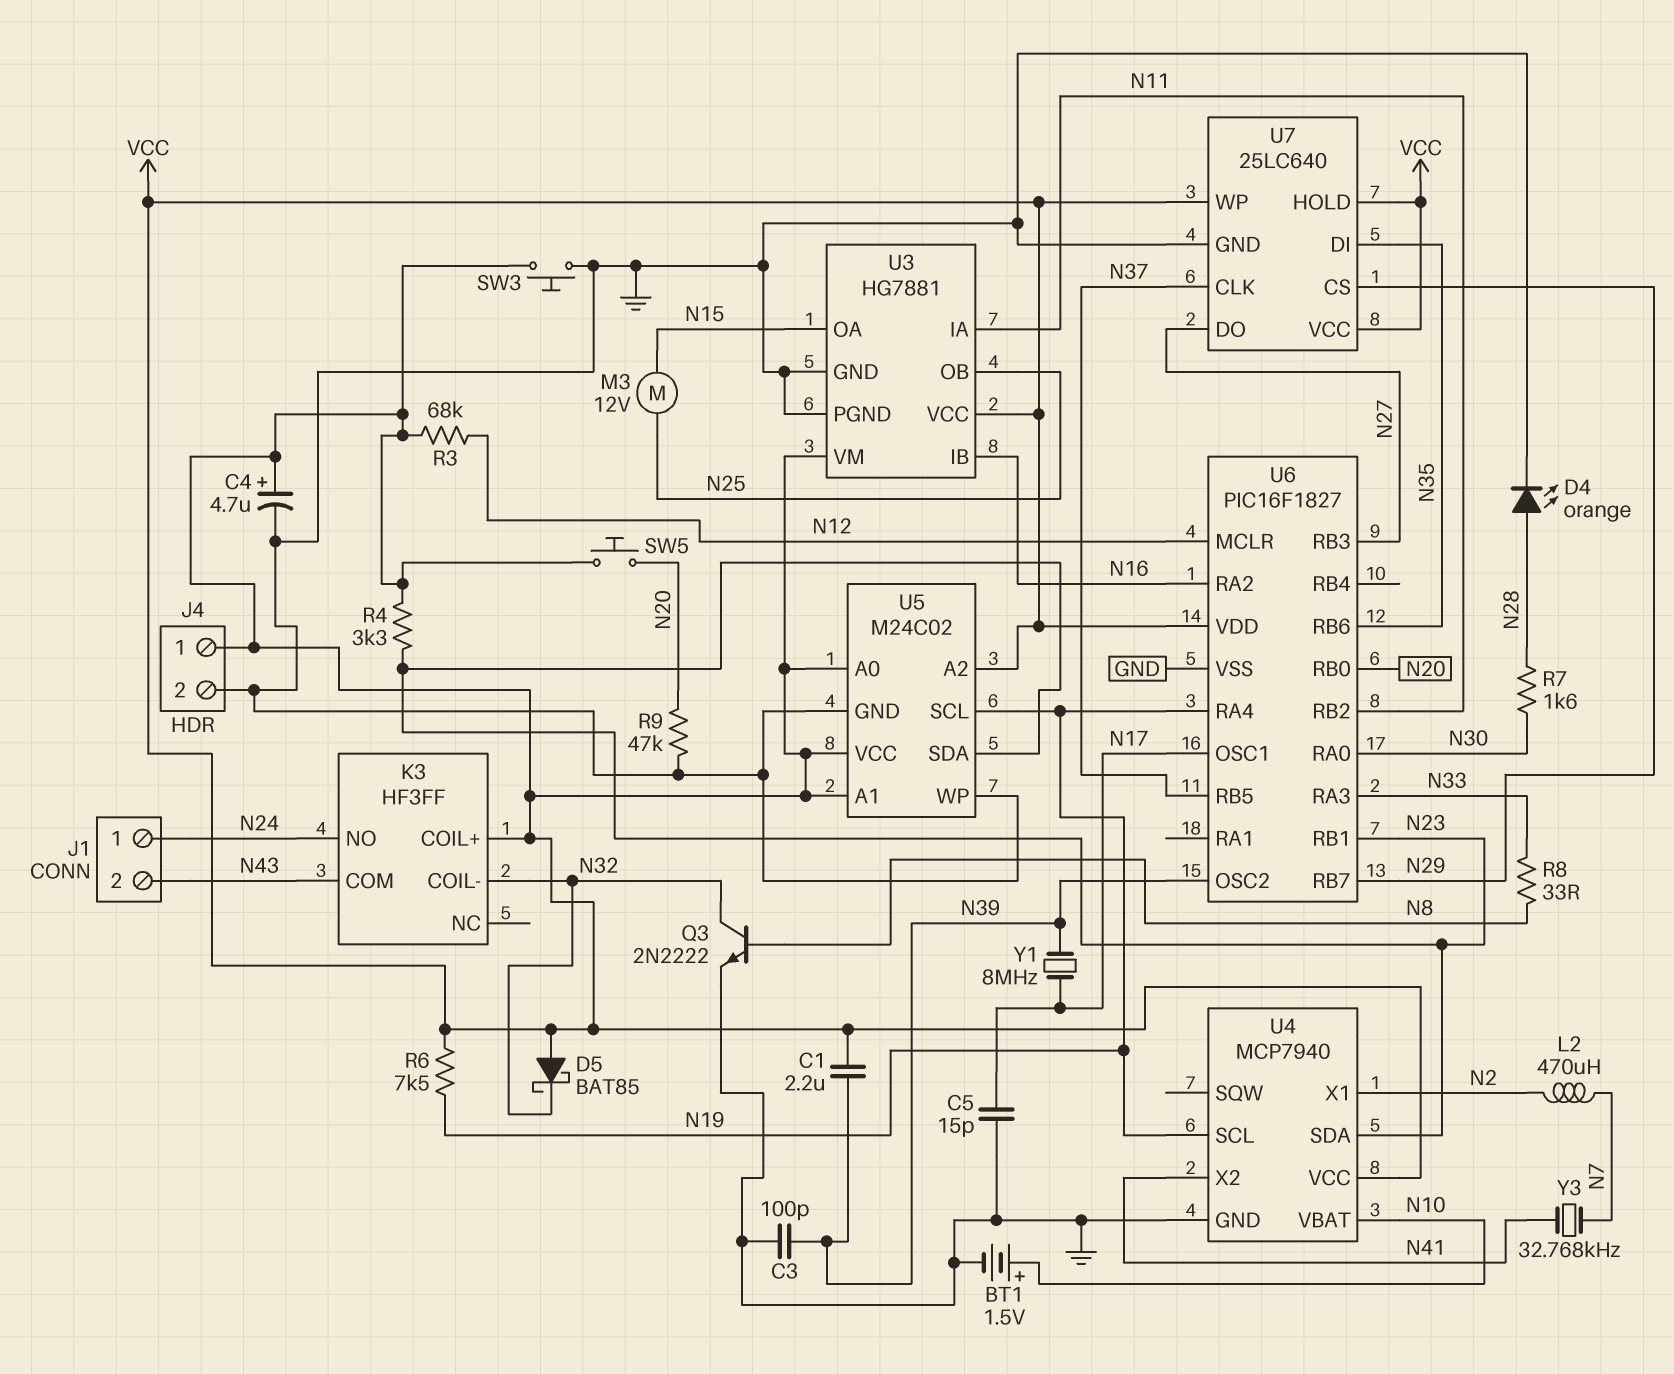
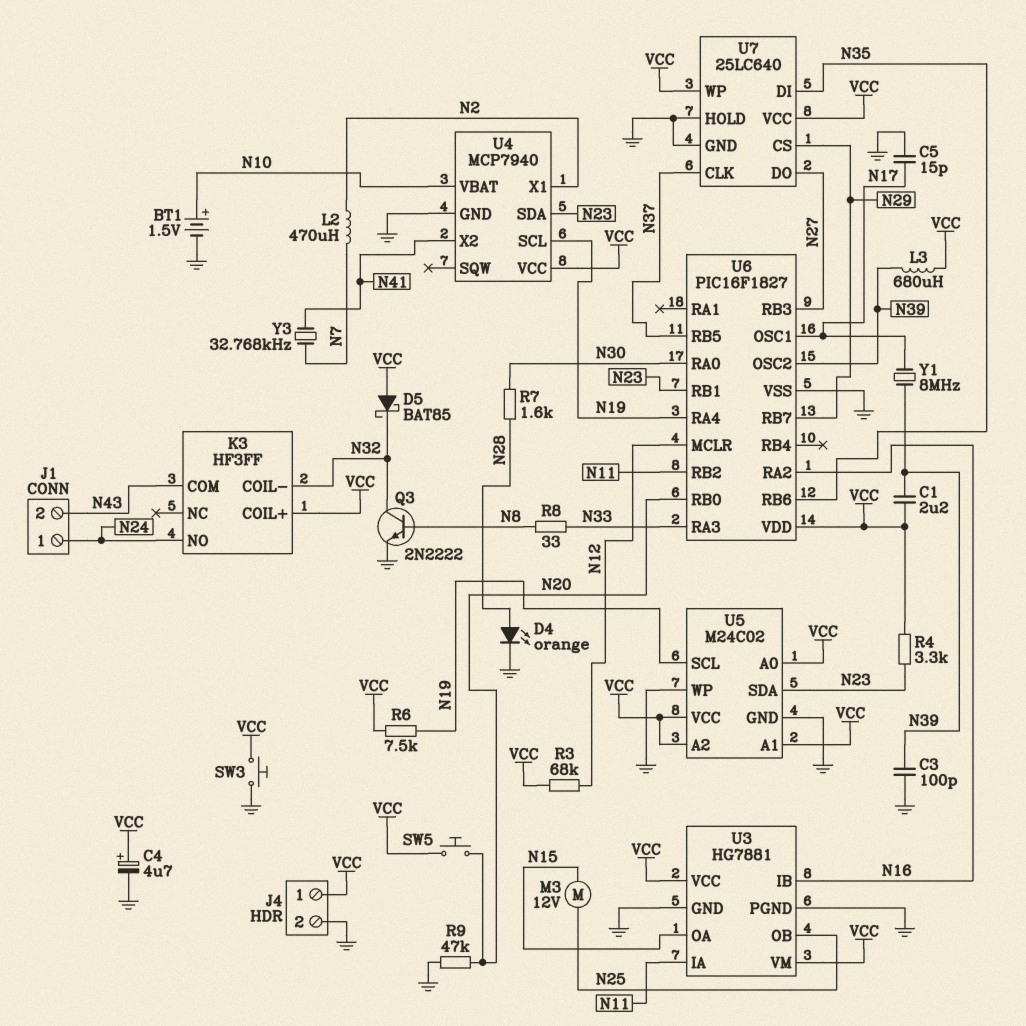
L3: none -> 680uH (N39, VCC)
U7 pin HOLD: VCC -> GND

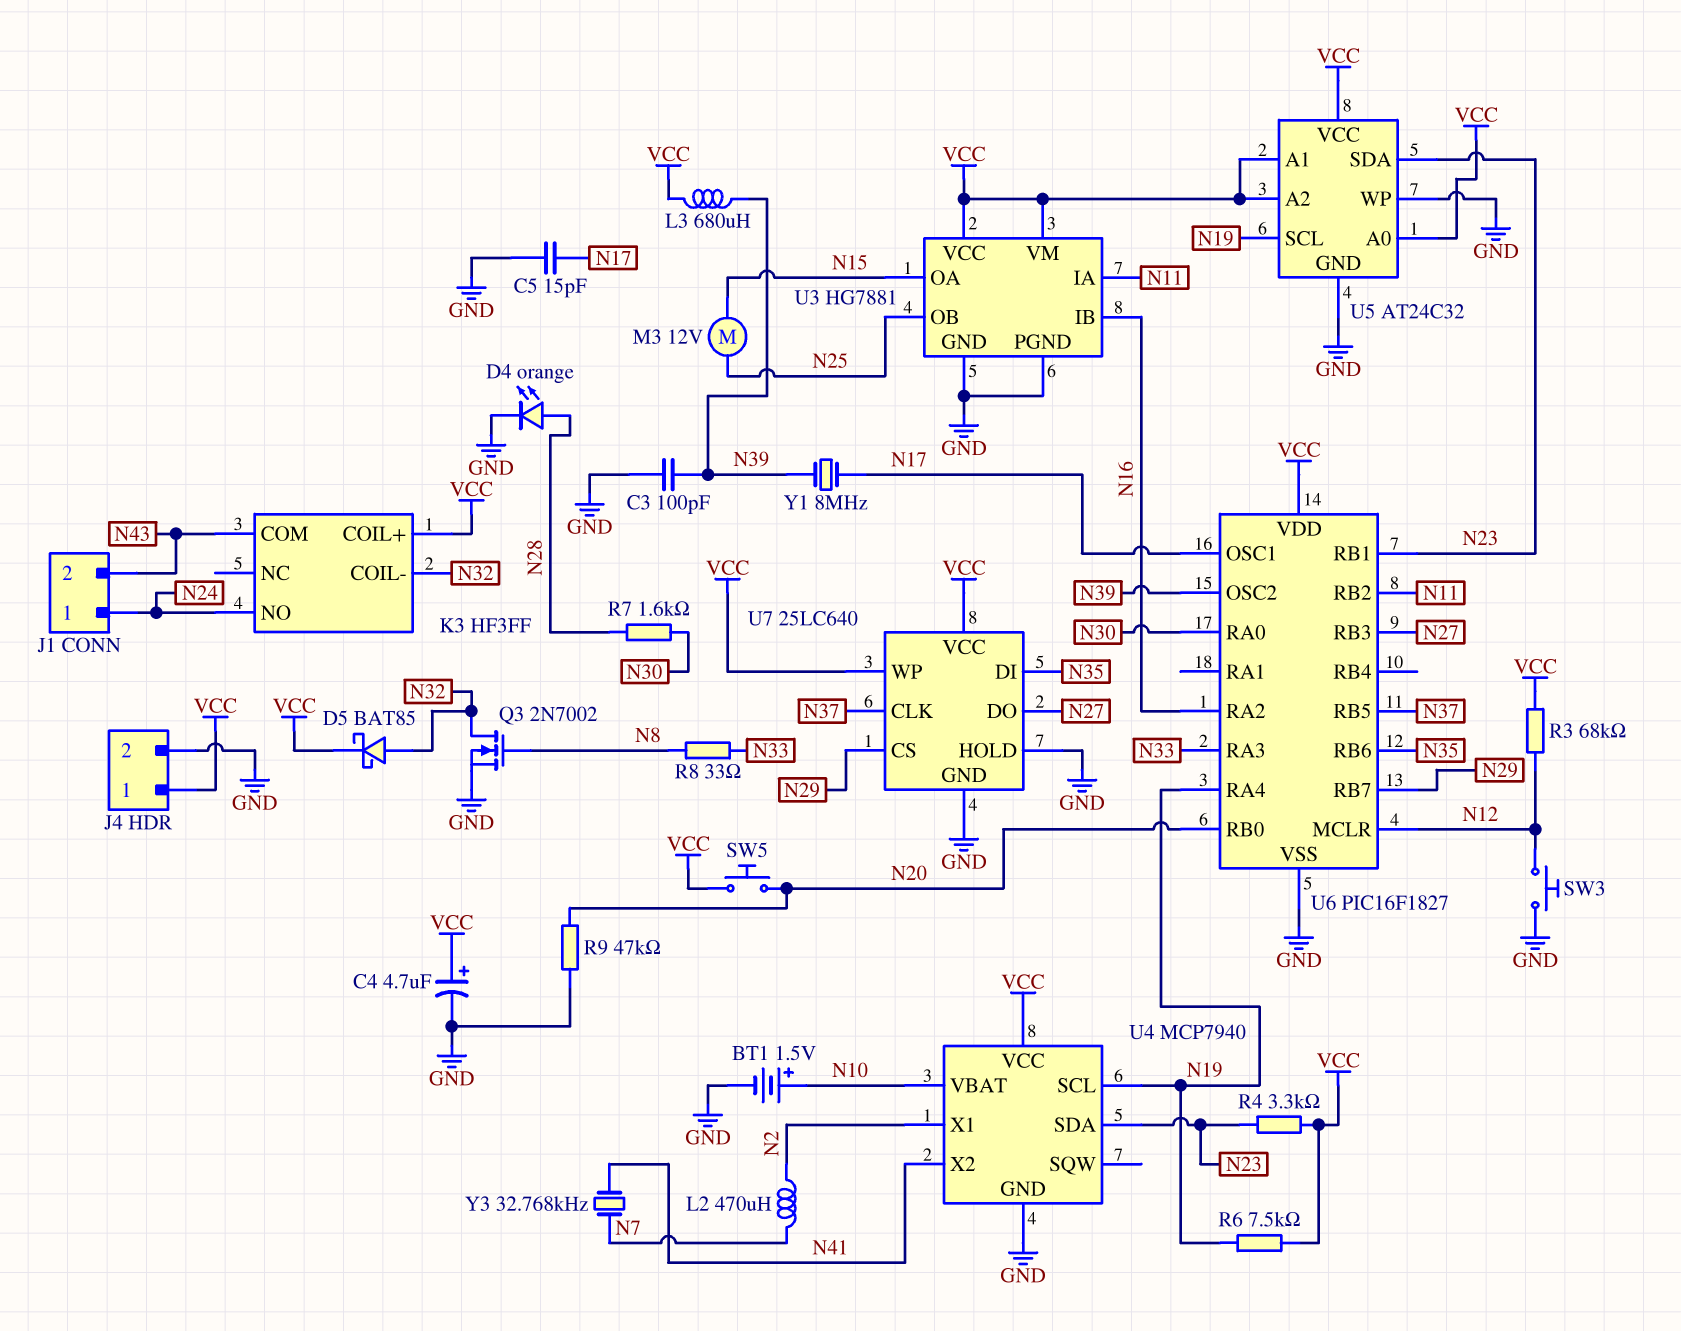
C1: 2.2uF (N39, VCC) -> none
D5: schottky BAT85 (A VCC, K N32) -> schottky BAT85 (A N32, K VCC)
Q3: NPN 2N2222 (B N8, C N32, E GND) -> NMOS 2N7002 (G N8, D N32, S GND)
SW3: button (GND, VCC) -> button (GND, N12)
U5: M24C02 -> AT24C32

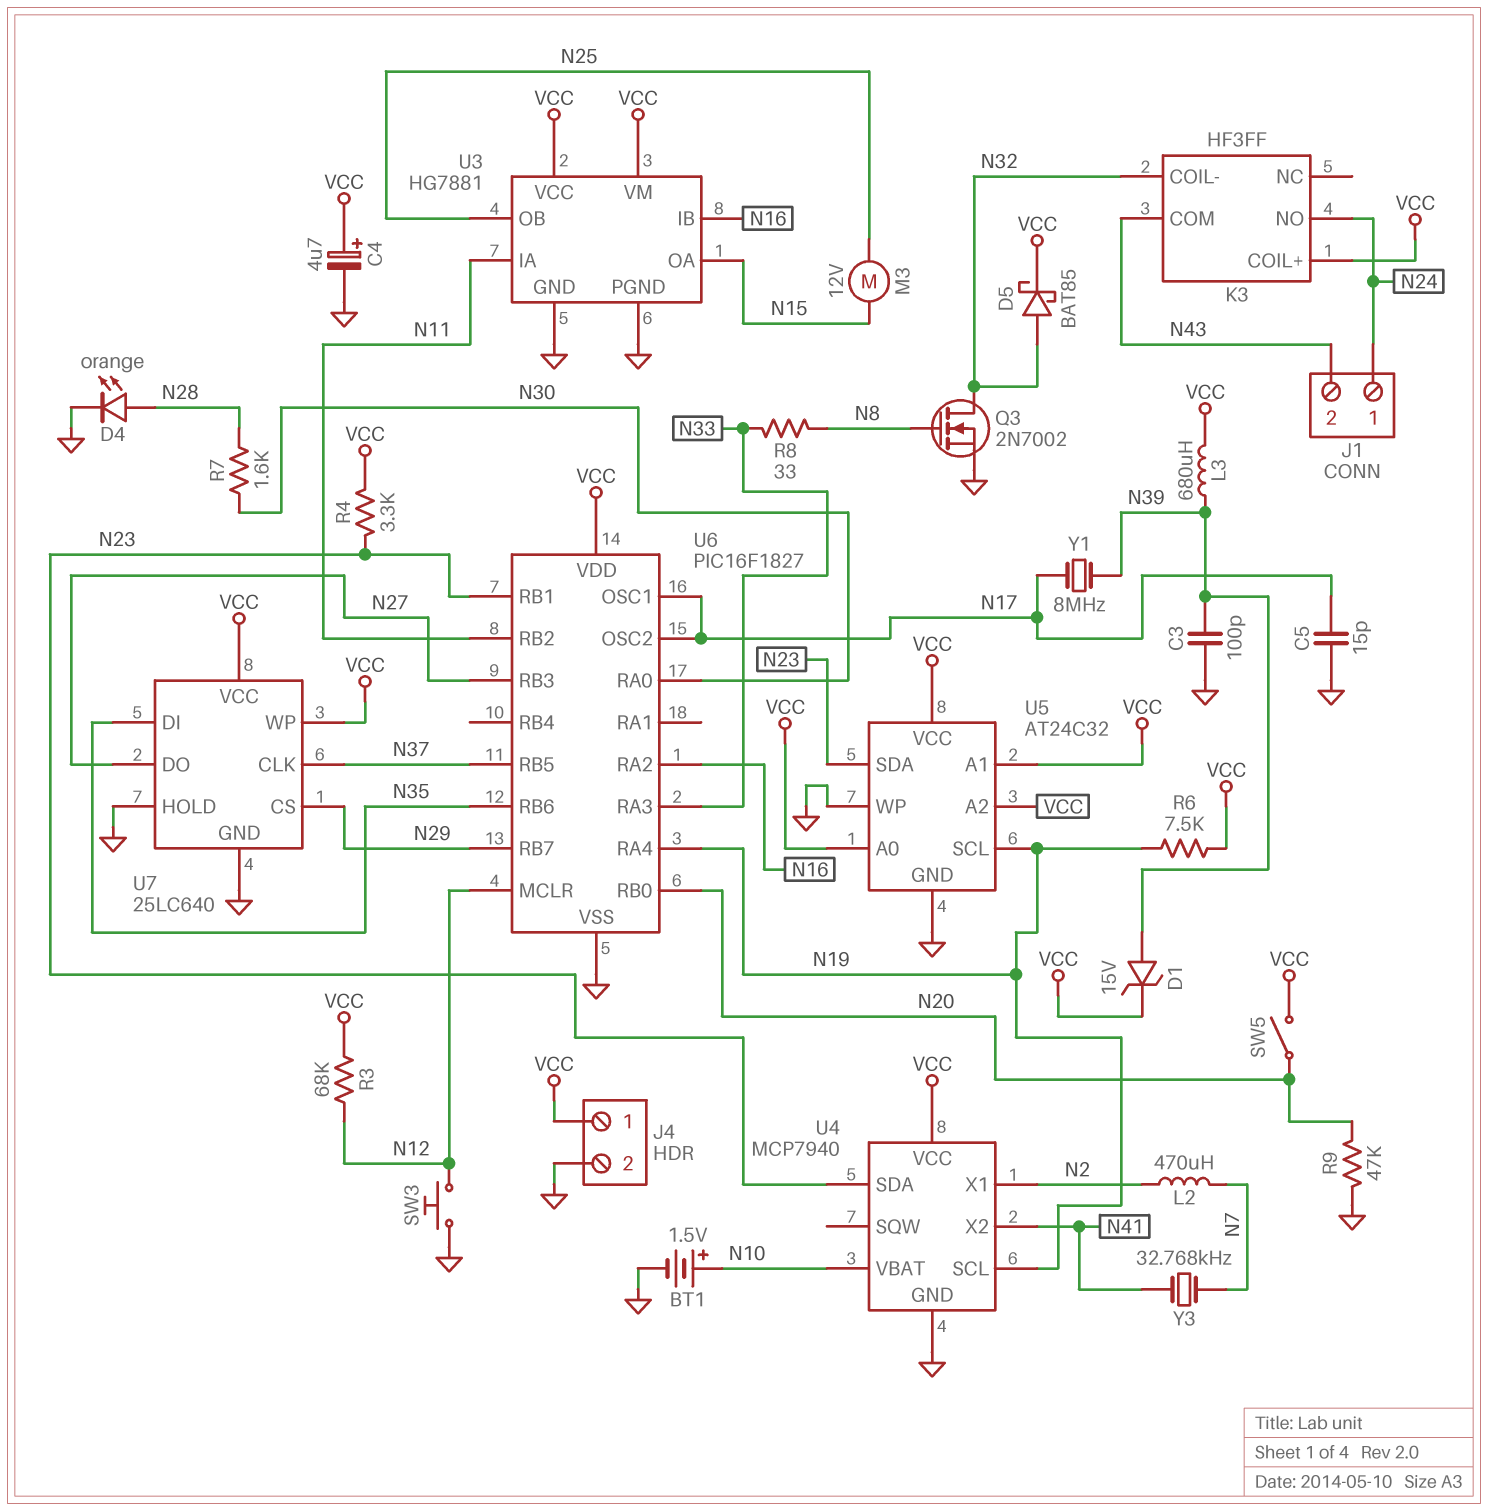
D1: none -> zener 15V (A N39, K VCC)
SW5: button (N20, VCC) -> switch (N20, VCC)
U6 pin OSC2: N39 -> N17

